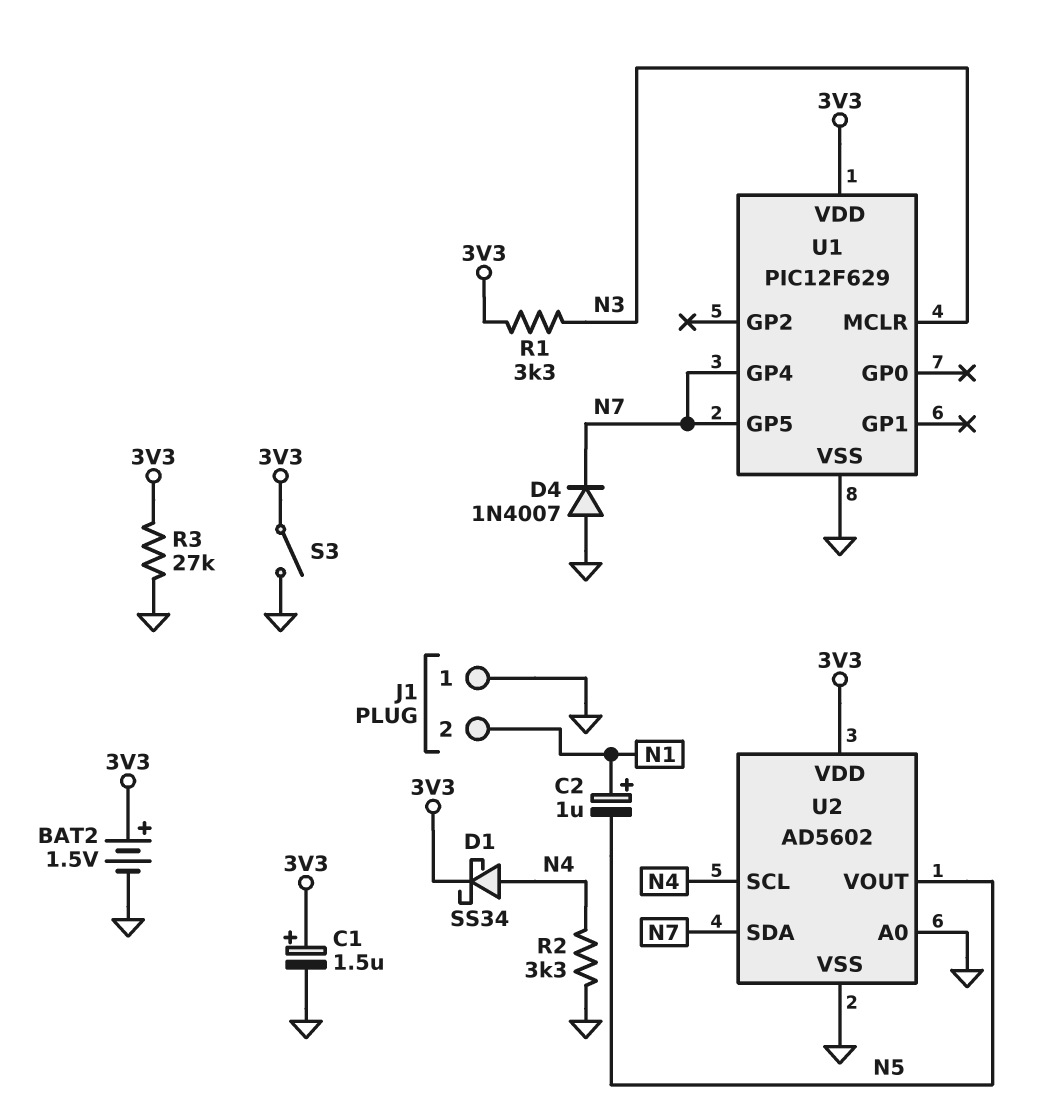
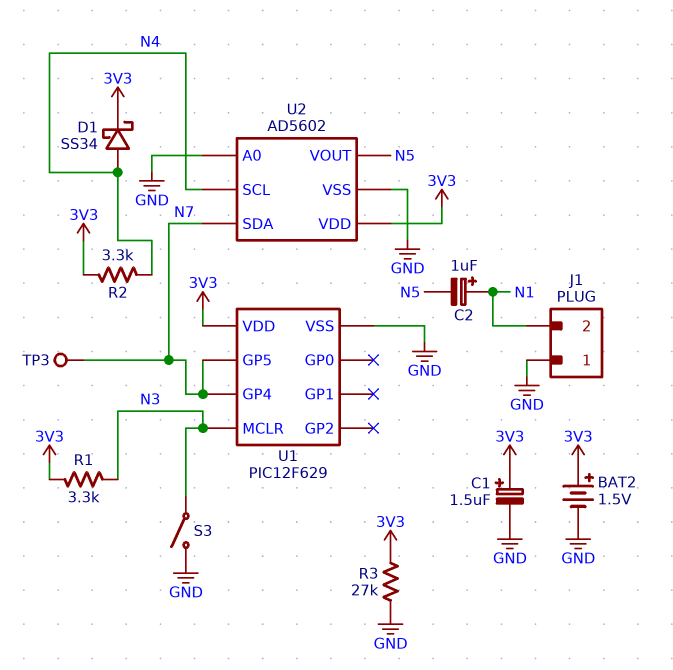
D4: diode 1N4007 (A GND, K N7) -> none
R2: 3.3k (GND, N4) -> 3.3k (3V3, N4)
S3: switch (3V3, GND) -> switch (GND, N3)
TP3: none -> test point (N7)

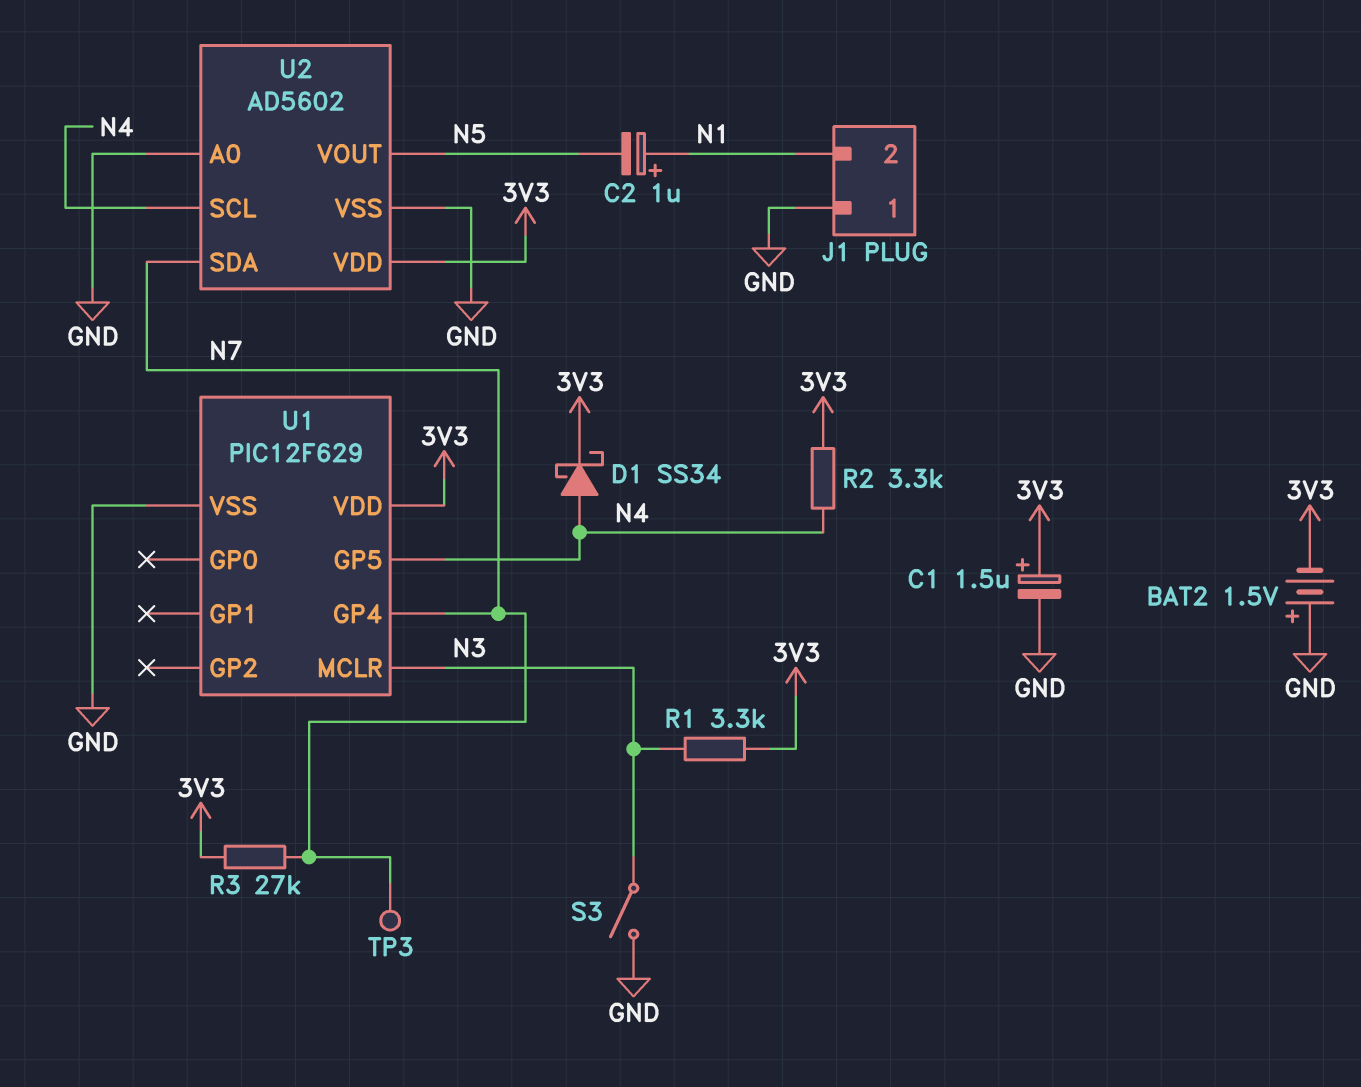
BAT2: 1.5V (plus 3V3, minus GND) -> 1.5V (plus GND, minus 3V3)
R3: 27k (3V3, GND) -> 27k (3V3, N7)
U1 pin GP5: N7 -> N4

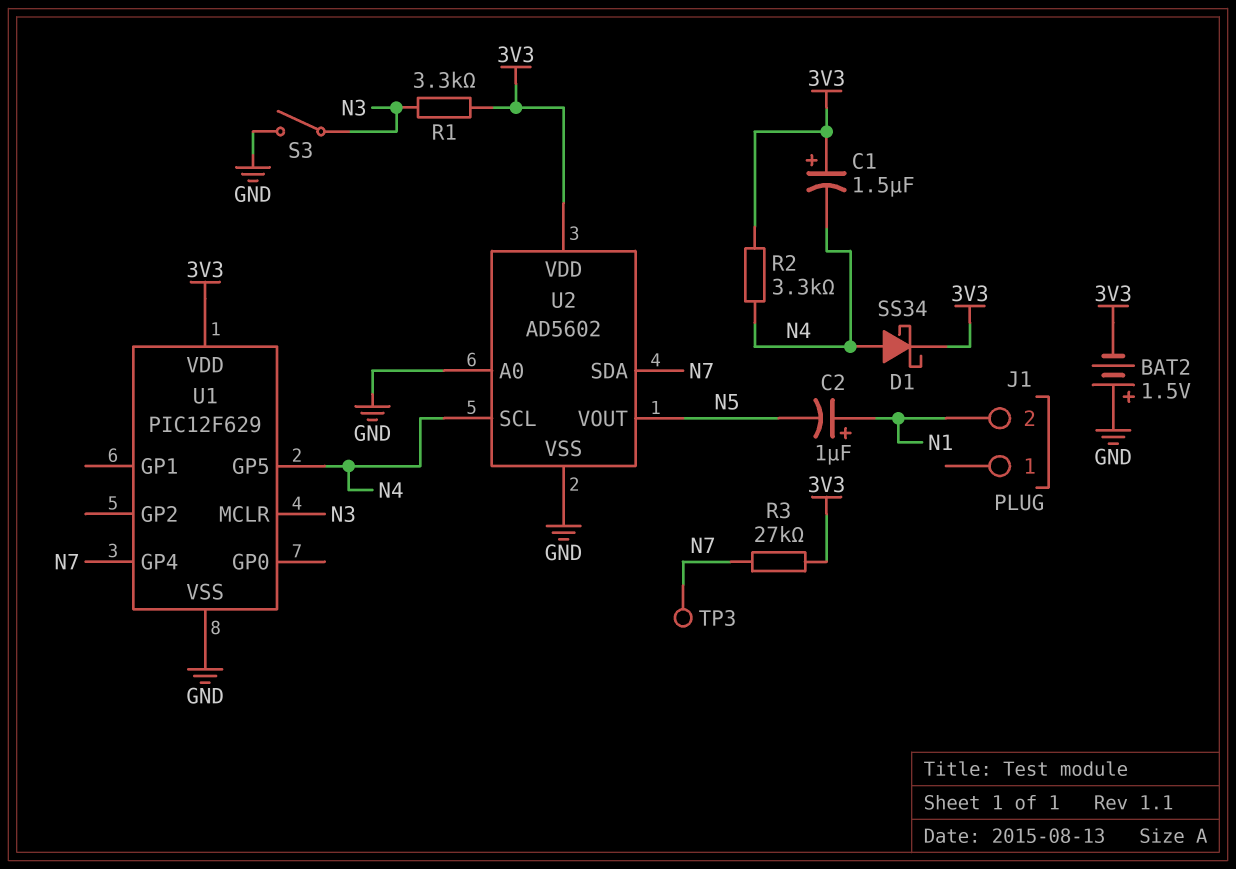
C1: 1.5uF (plus 3V3, minus GND) -> 1.5uF (plus 3V3, minus N4)
J1 pin 1: GND -> none

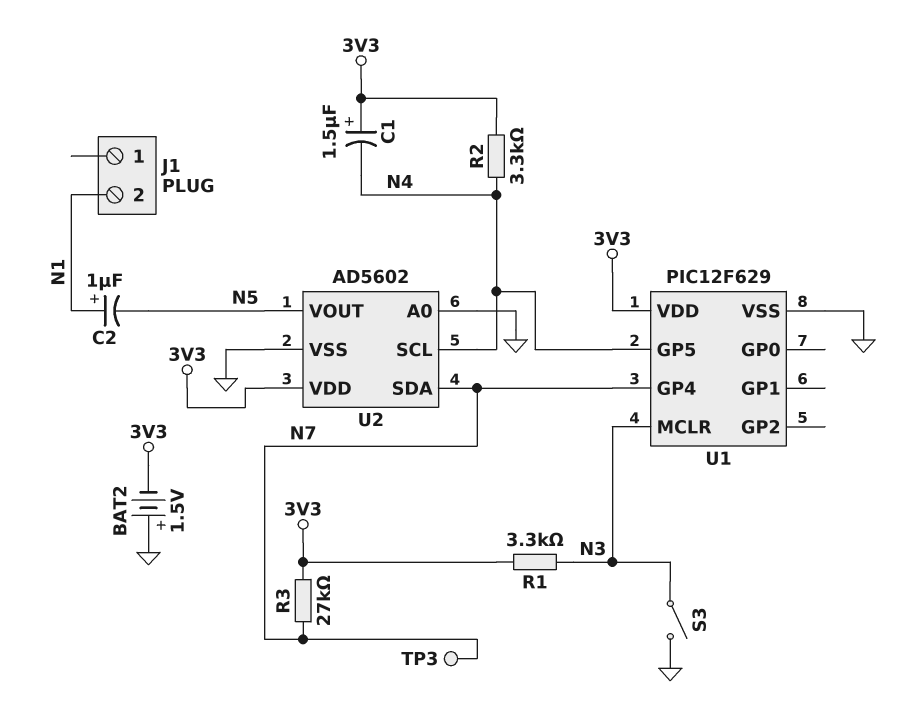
D1: schottky SS34 (A N4, K 3V3) -> none

